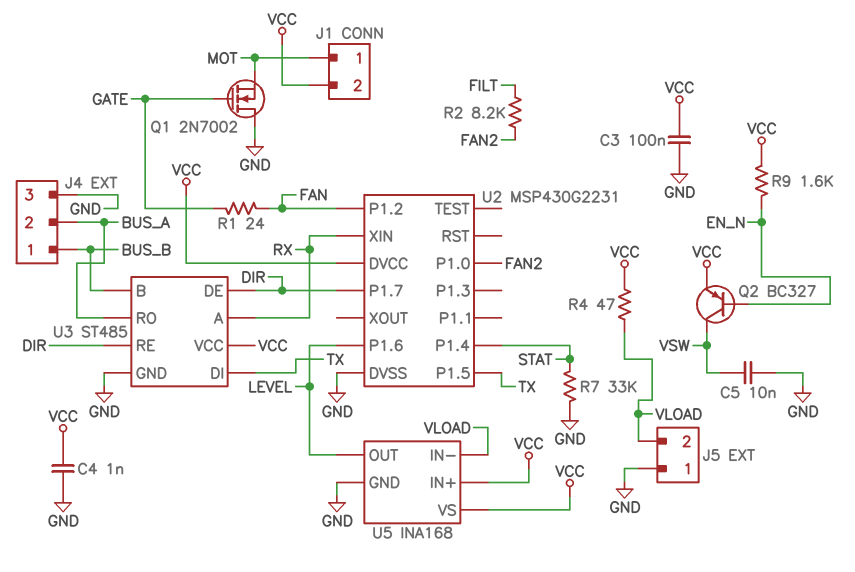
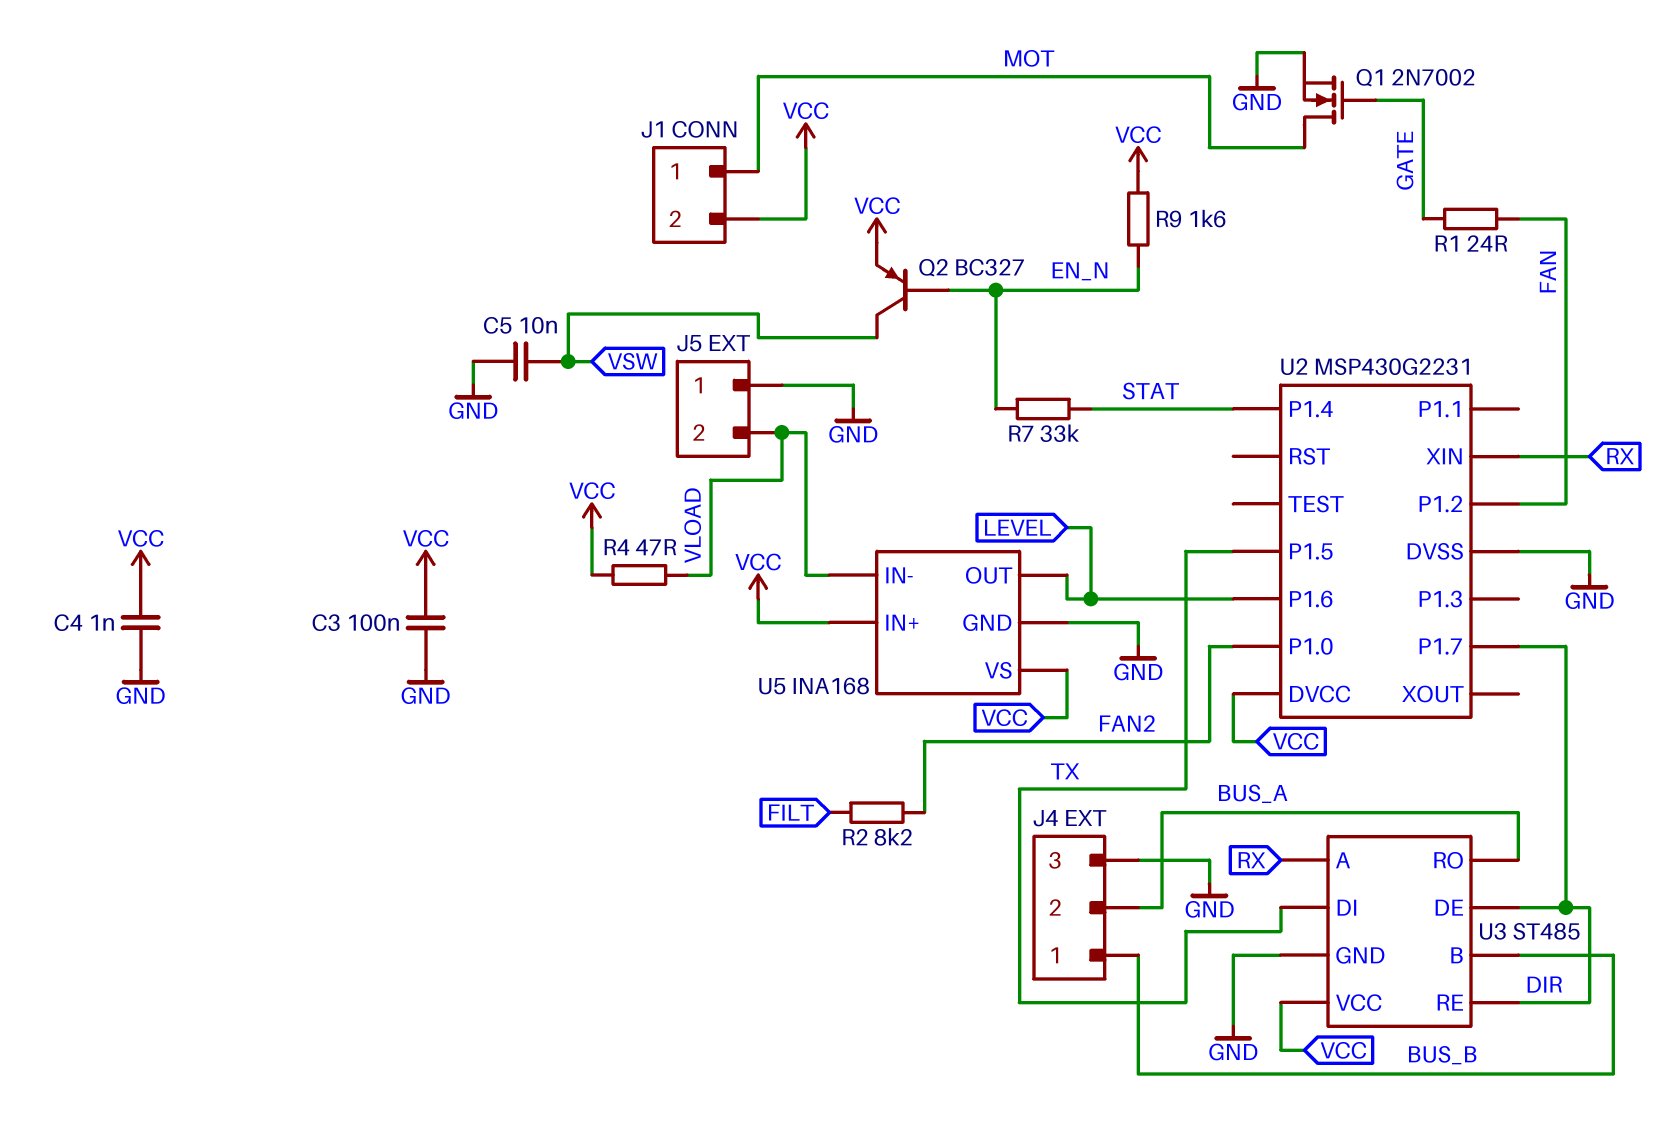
Q1: NMOS 2N7002 (G GATE, D GND, S MOT) -> NMOS 2N7002 (G GATE, D MOT, S GND)
R7: 33k (GND, STAT) -> 33k (EN_N, STAT)

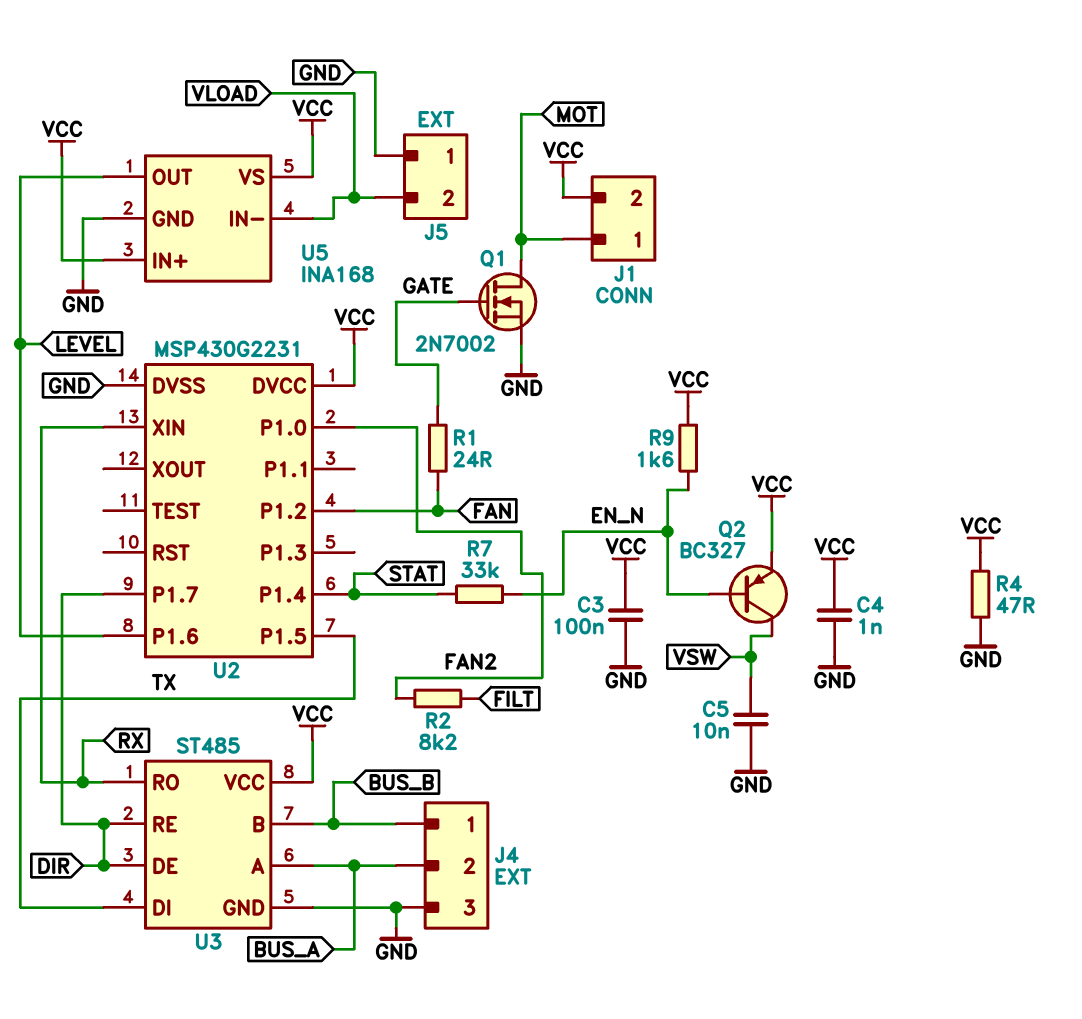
R4: 47 (VCC, VLOAD) -> 47 (GND, VCC)
U3 pin A: RX -> BUS_A
U3 pin RO: BUS_A -> RX

